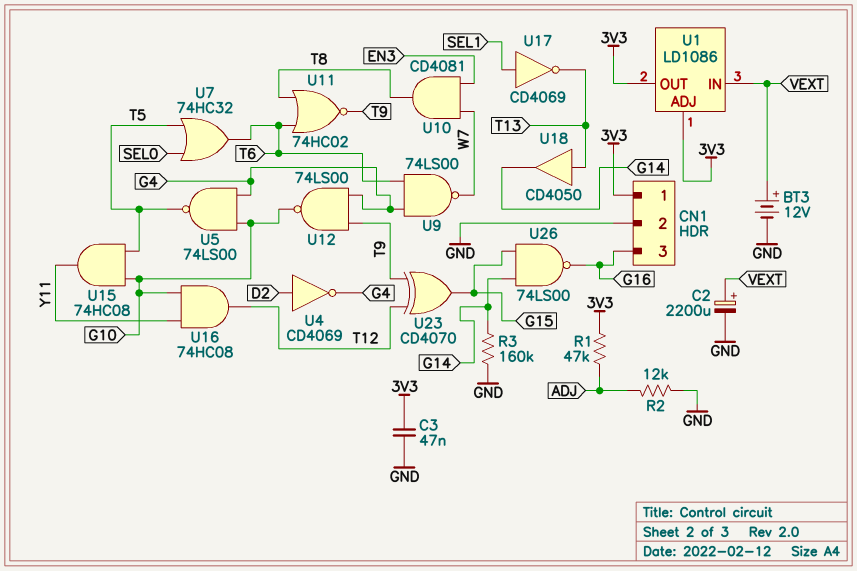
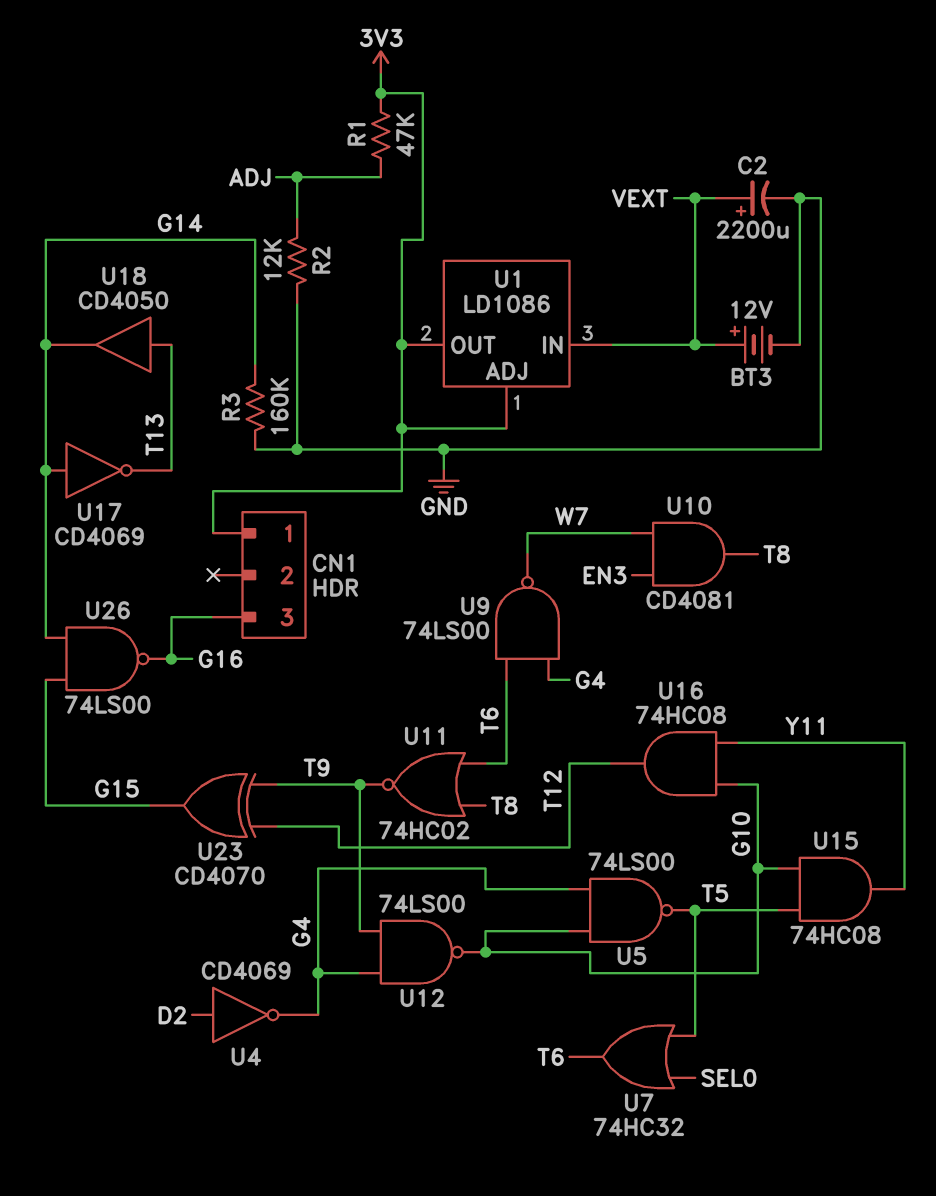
C3: 47nF (3V3, GND) -> none
CN1 pin 2: GND -> none
U17: NOT CD4069 (in SEL1, out T13) -> NOT CD4069 (in G14, out T13)

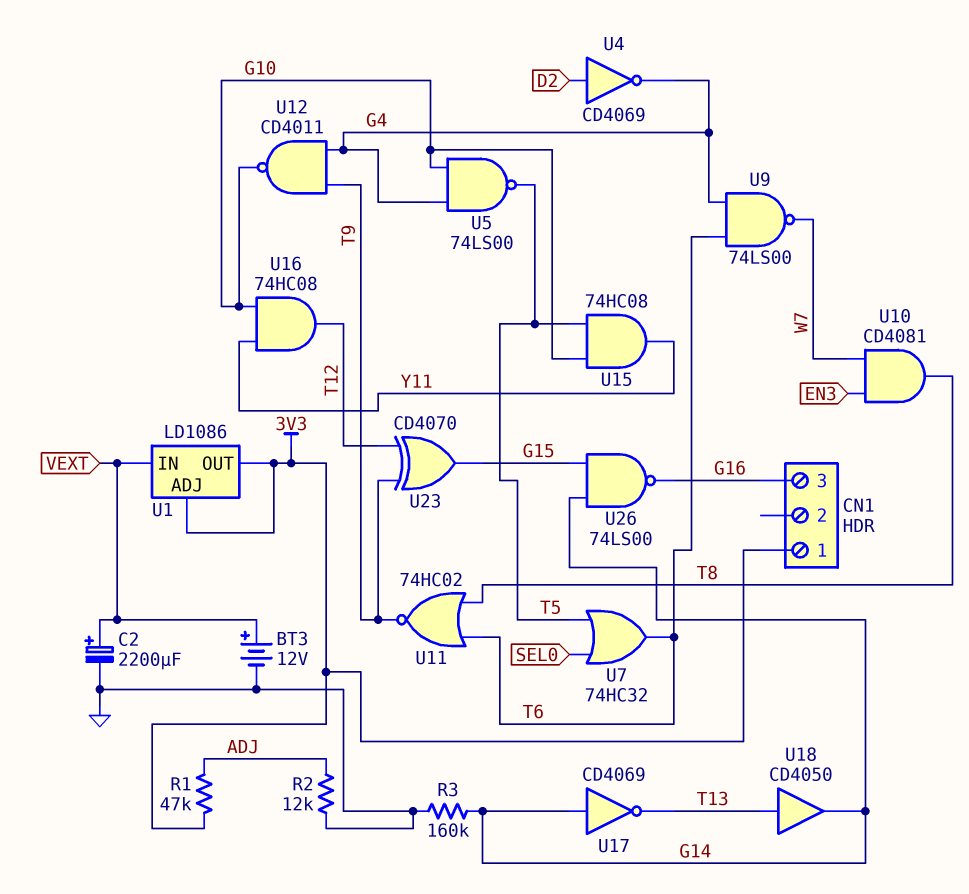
U12: NAND 74LS00 (in G4, in T9, out G10) -> NAND CD4011 (in G4, in T9, out G10)

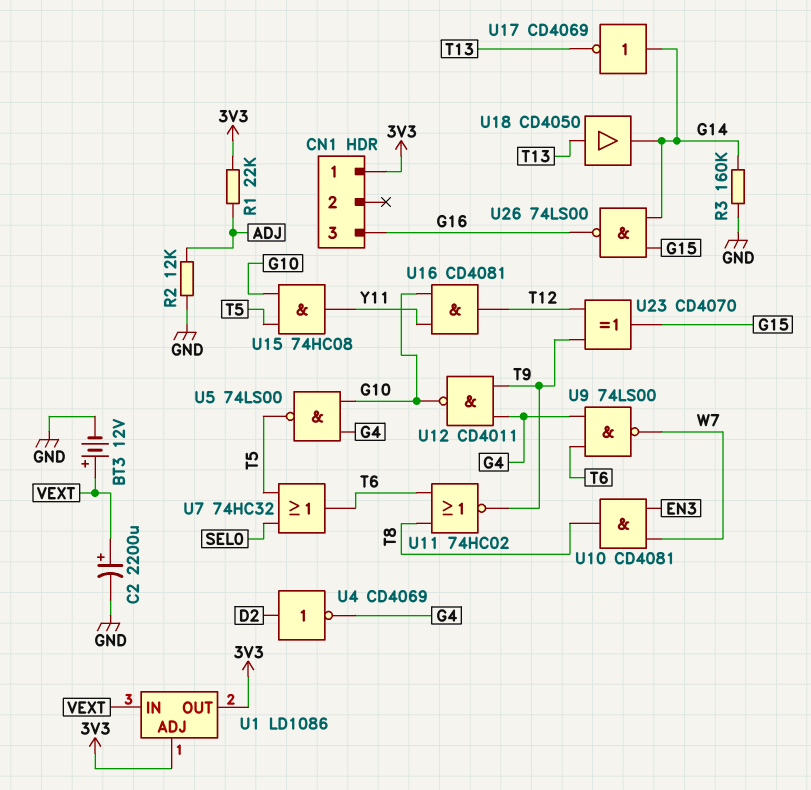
R1: 47k (3V3, ADJ) -> 22k (3V3, ADJ)
U16: AND 74HC08 (in G10, in Y11, out T12) -> AND CD4081 (in G10, in Y11, out T12)

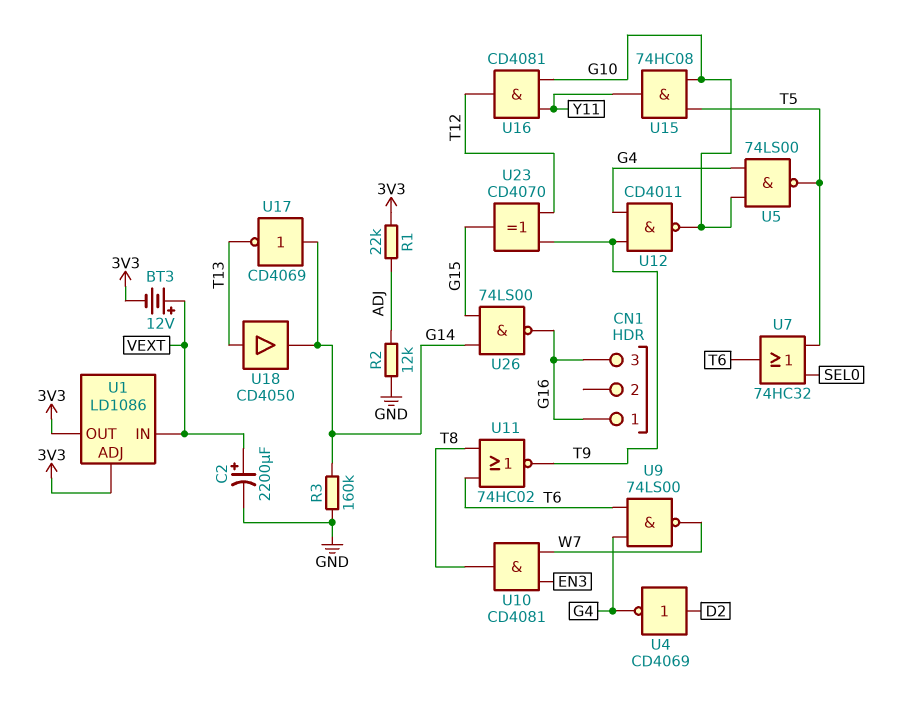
BT3: 12V (plus VEXT, minus GND) -> 12V (plus VEXT, minus 3V3)
CN1 pin 1: 3V3 -> G16

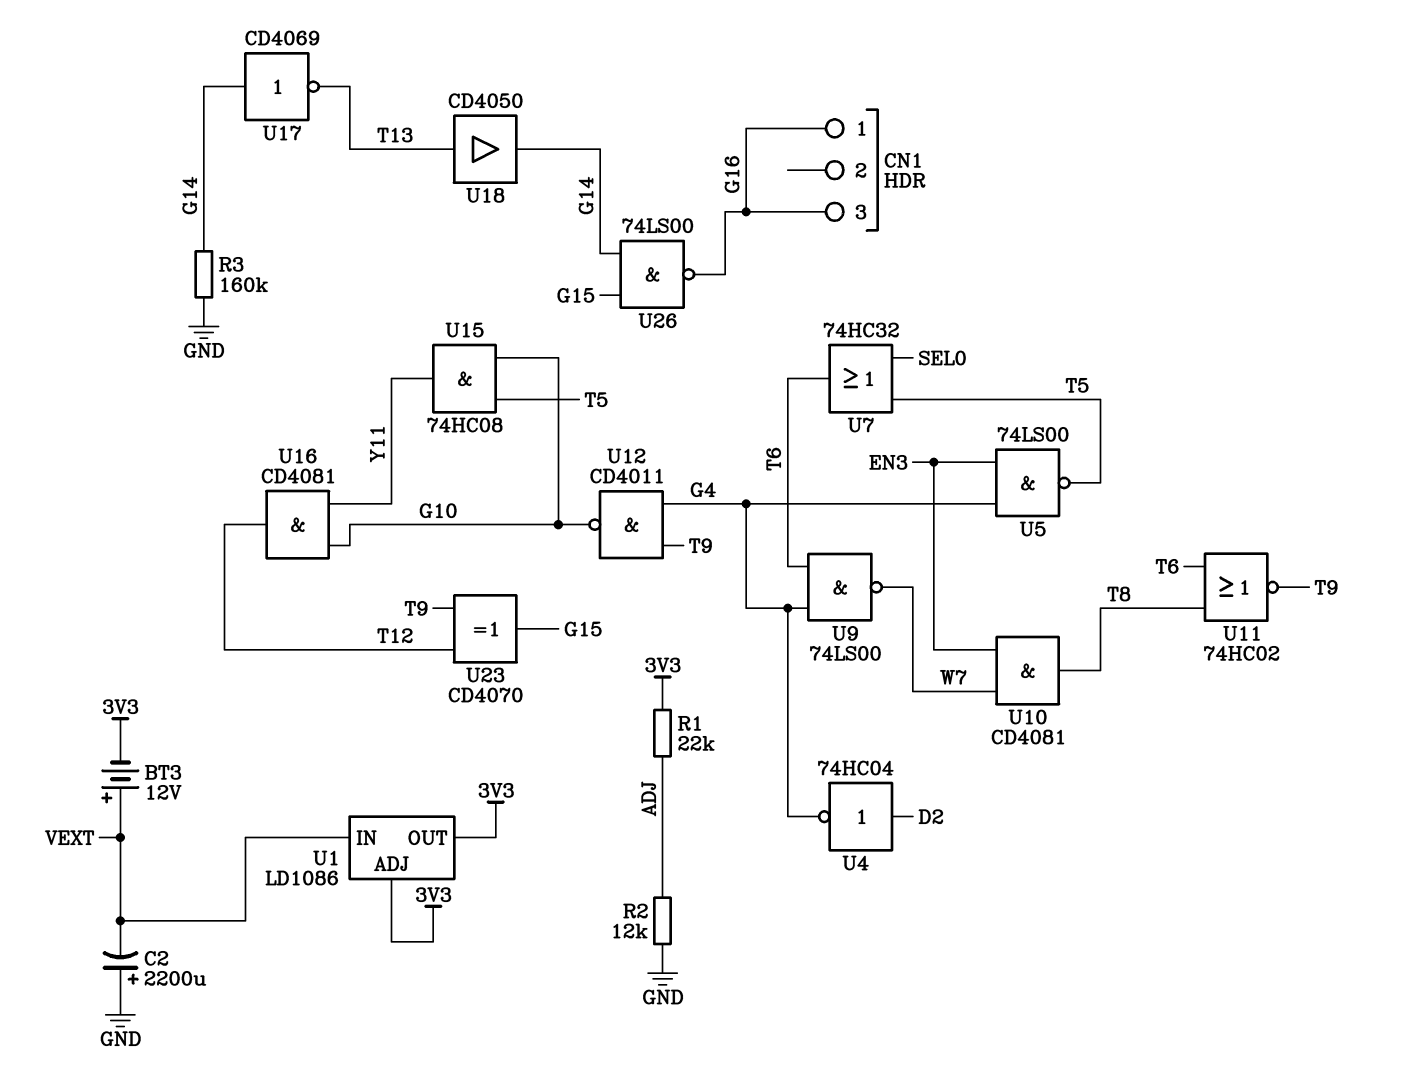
C2: 2200uF (plus VEXT, minus GND) -> 2200uF (plus GND, minus VEXT)
U4: NOT CD4069 (in D2, out G4) -> NOT 74HC04 (in D2, out G4)
U5: NAND 74LS00 (in G4, in G10, out T5) -> NAND 74LS00 (in EN3, in G4, out T5)

